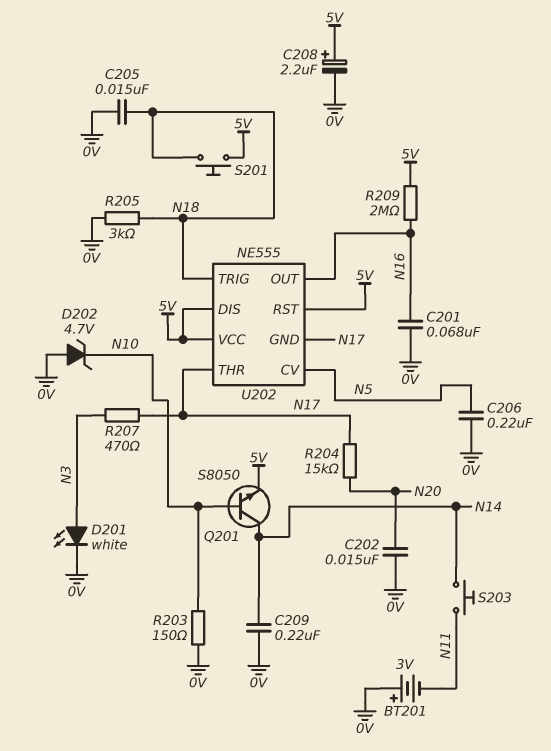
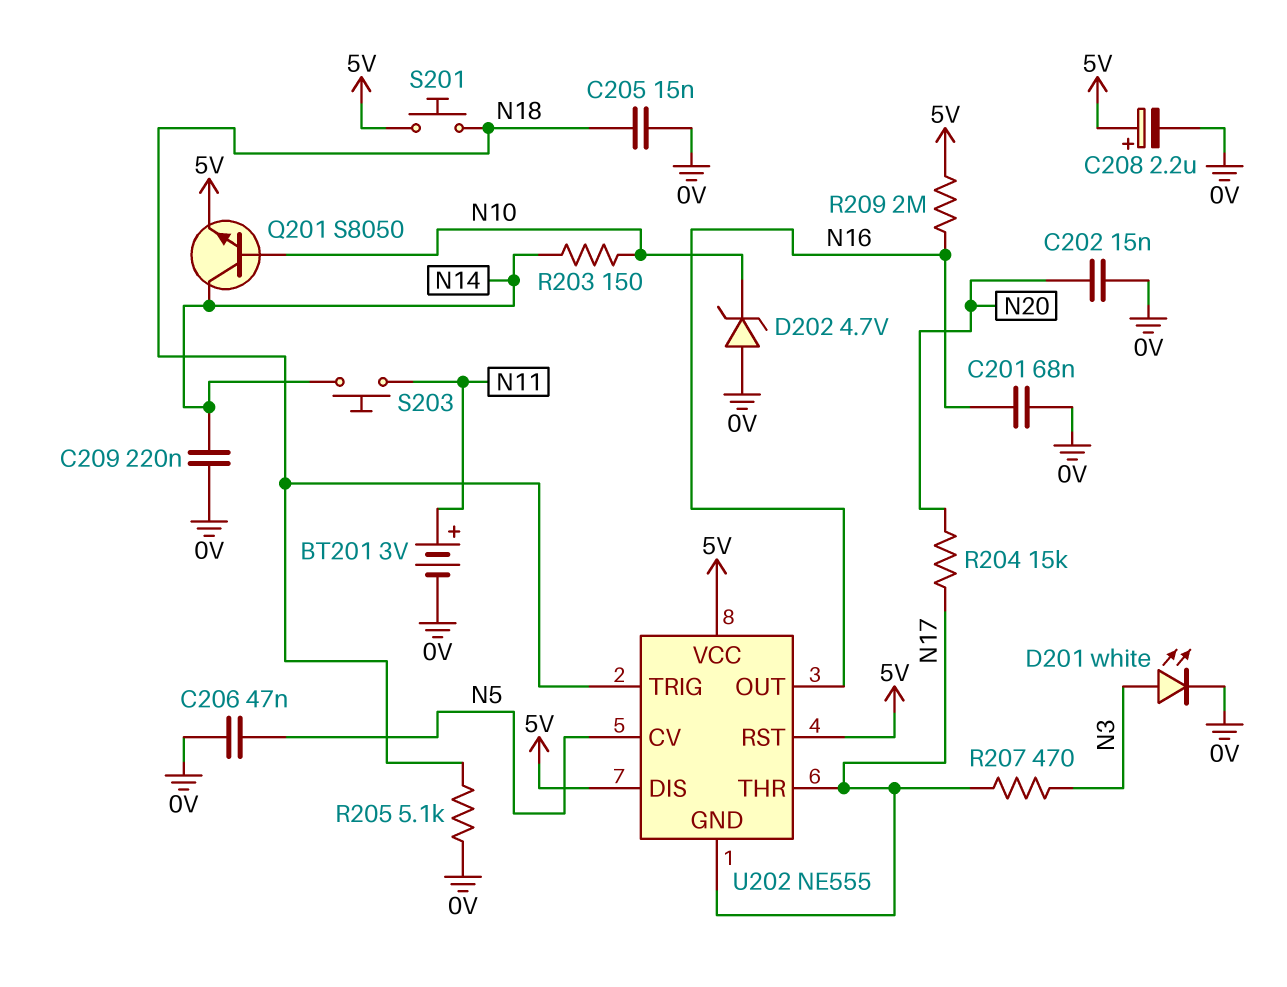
BT201: 3V (plus 0V, minus N11) -> 3V (plus N11, minus 0V)
C206: 220nF (0V, N5) -> 47nF (0V, N5)
R203: 150 (0V, N10) -> 150 (N10, N14)
R205: 3k (0V, N18) -> 5.1k (0V, N18)

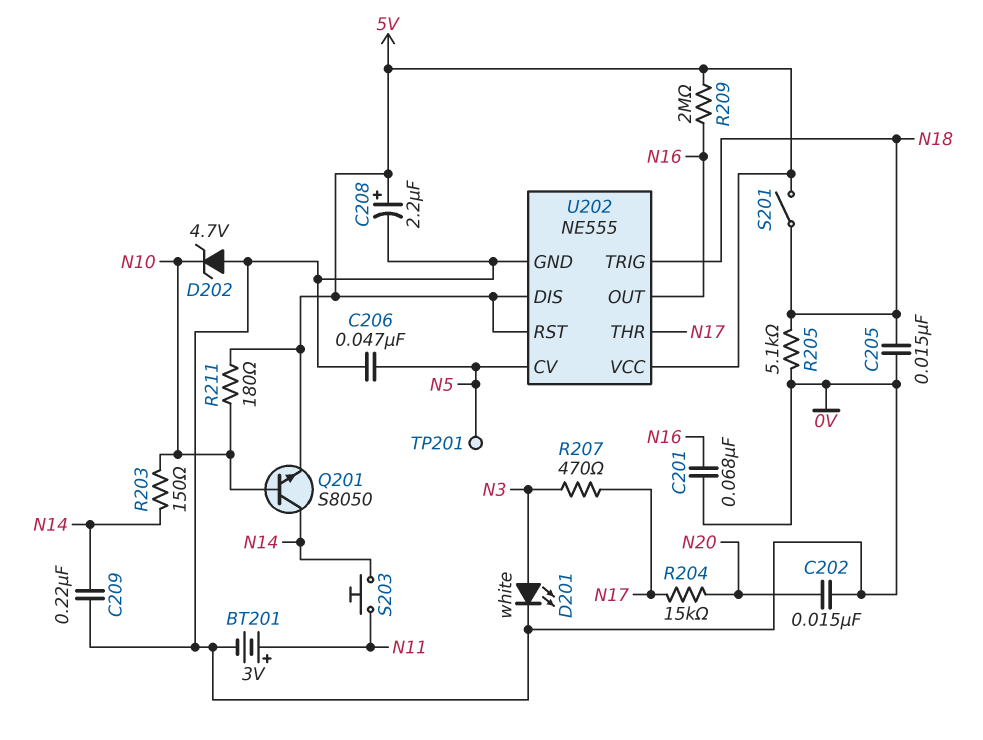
R211: none -> 180 (5V, N10)
S201: button (5V, N18) -> switch (5V, N18)
TP201: none -> test point (N5)
U202 pin GND: N17 -> 0V

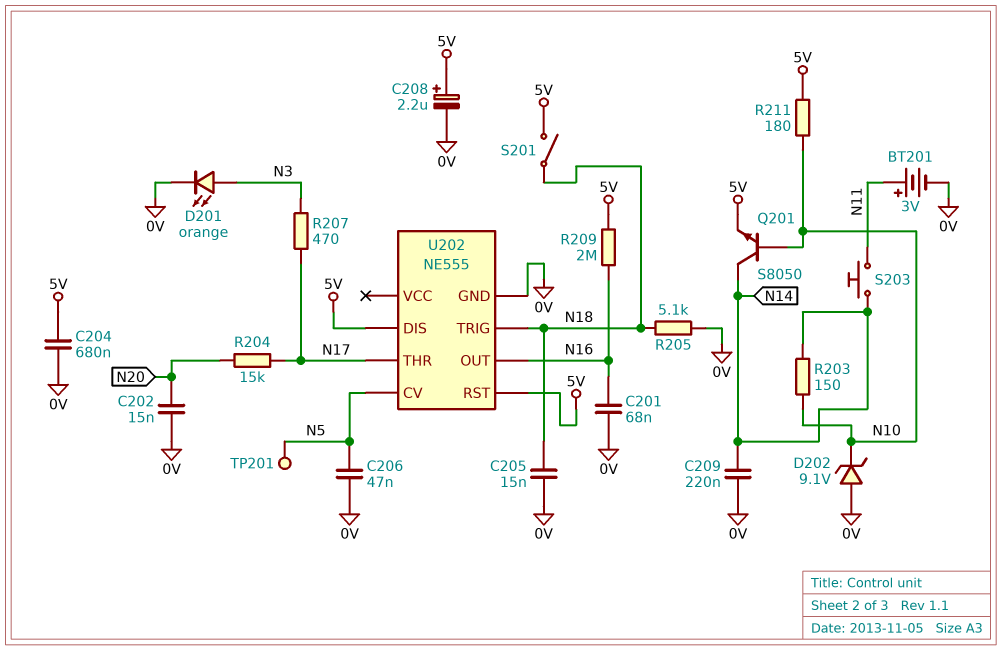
C204: none -> 680nF (0V, 5V)
D201: LED white (A N3, K 0V) -> LED orange (A N3, K 0V)
D202: zener 4.7V (A 0V, K N10) -> zener 9.1V (A 0V, K N10)
U202 pin VCC: 5V -> none

